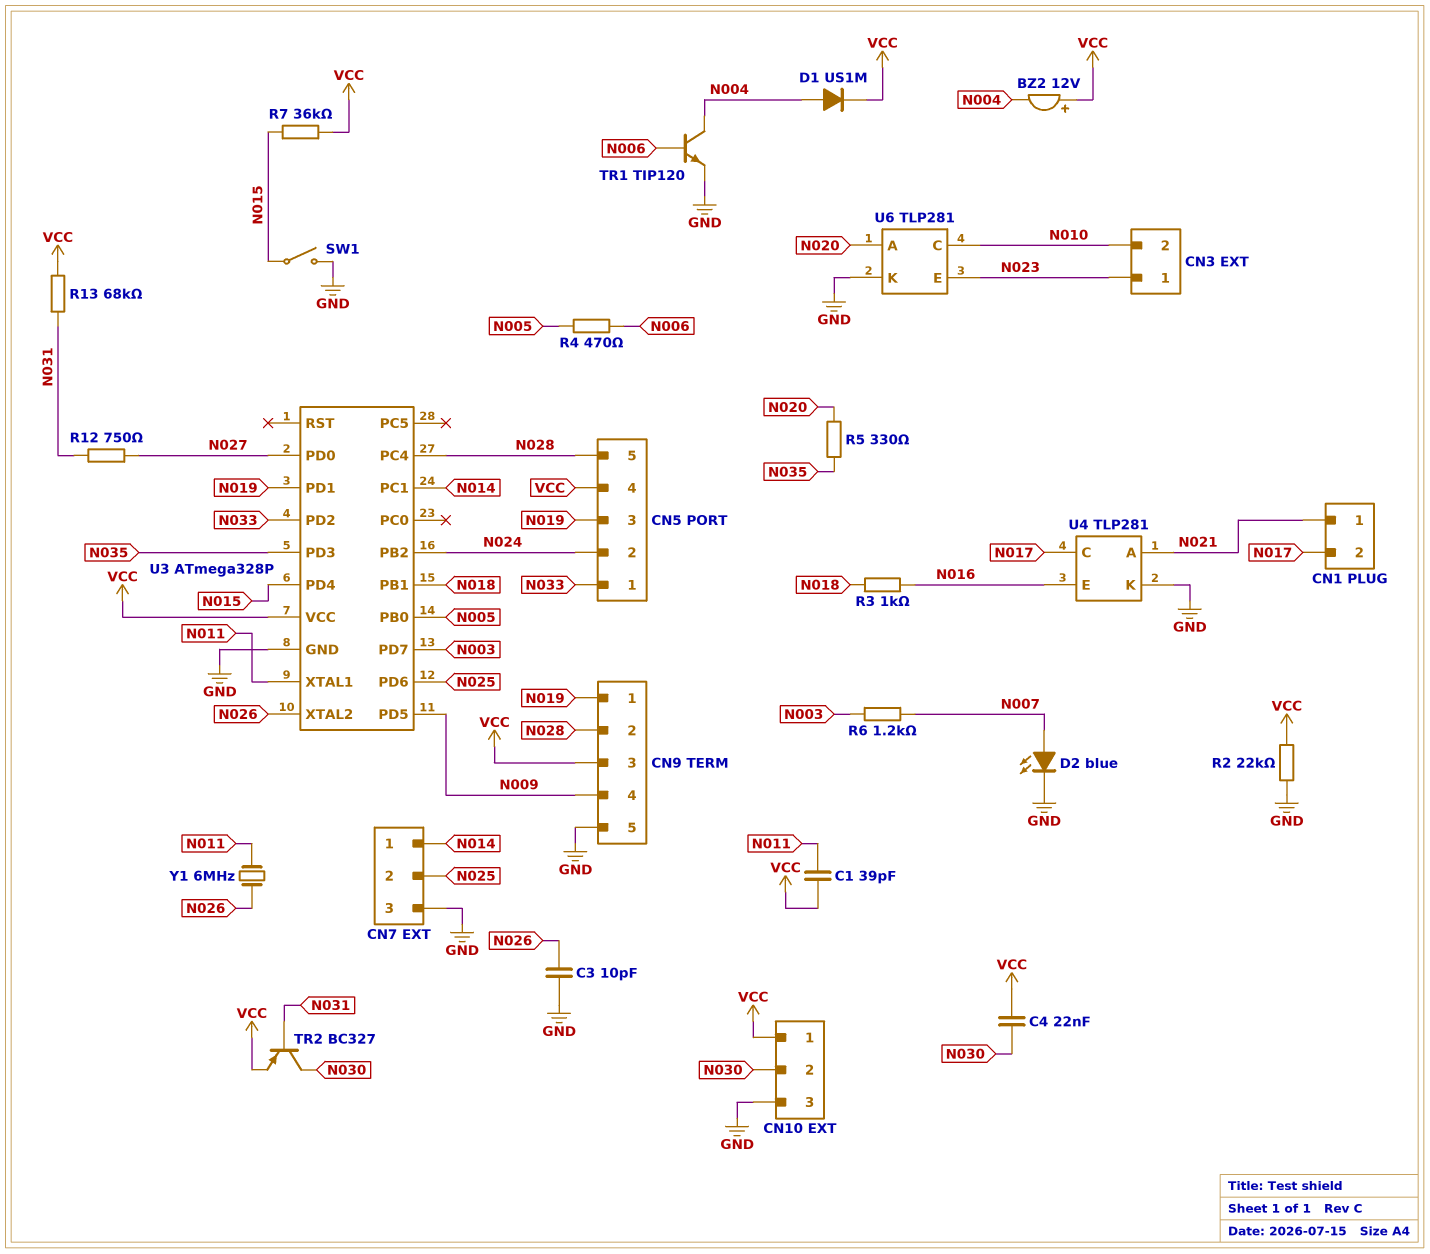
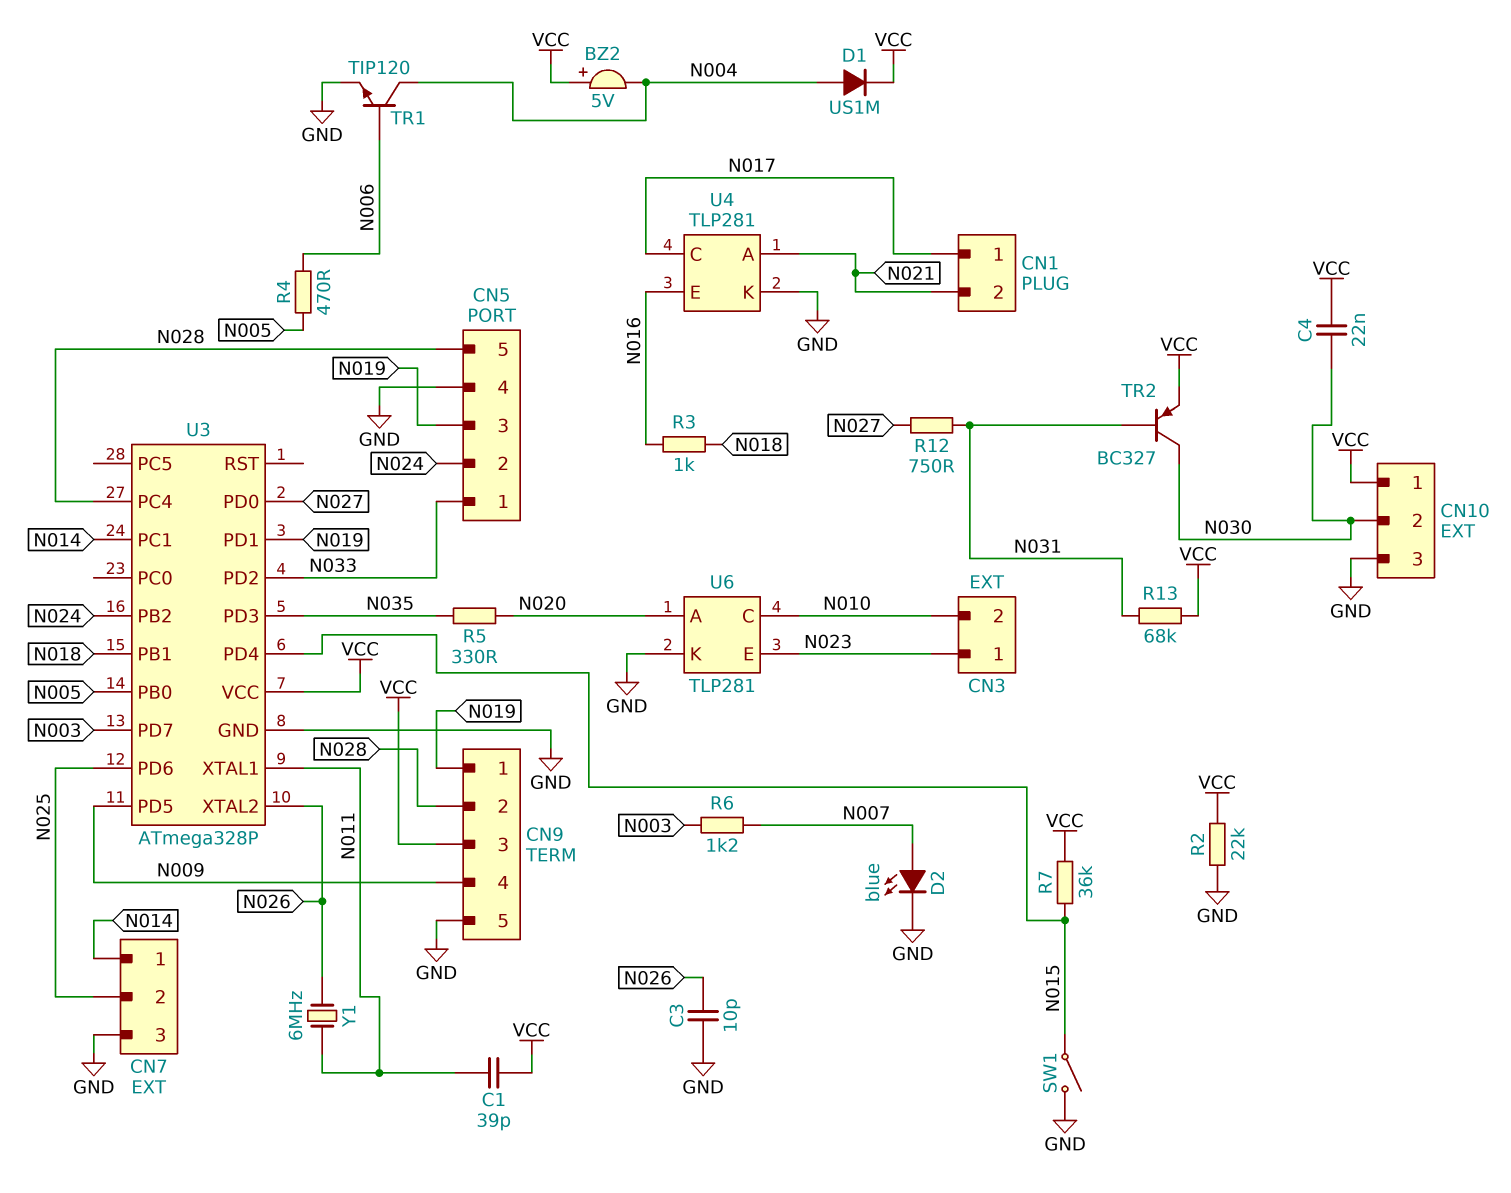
BZ2: buzzer 12V (plus VCC, minus N004) -> buzzer 5V (plus VCC, minus N004)
CN1 pin 1: N021 -> N017
CN1 pin 2: N017 -> N021
CN5 pin 4: VCC -> GND

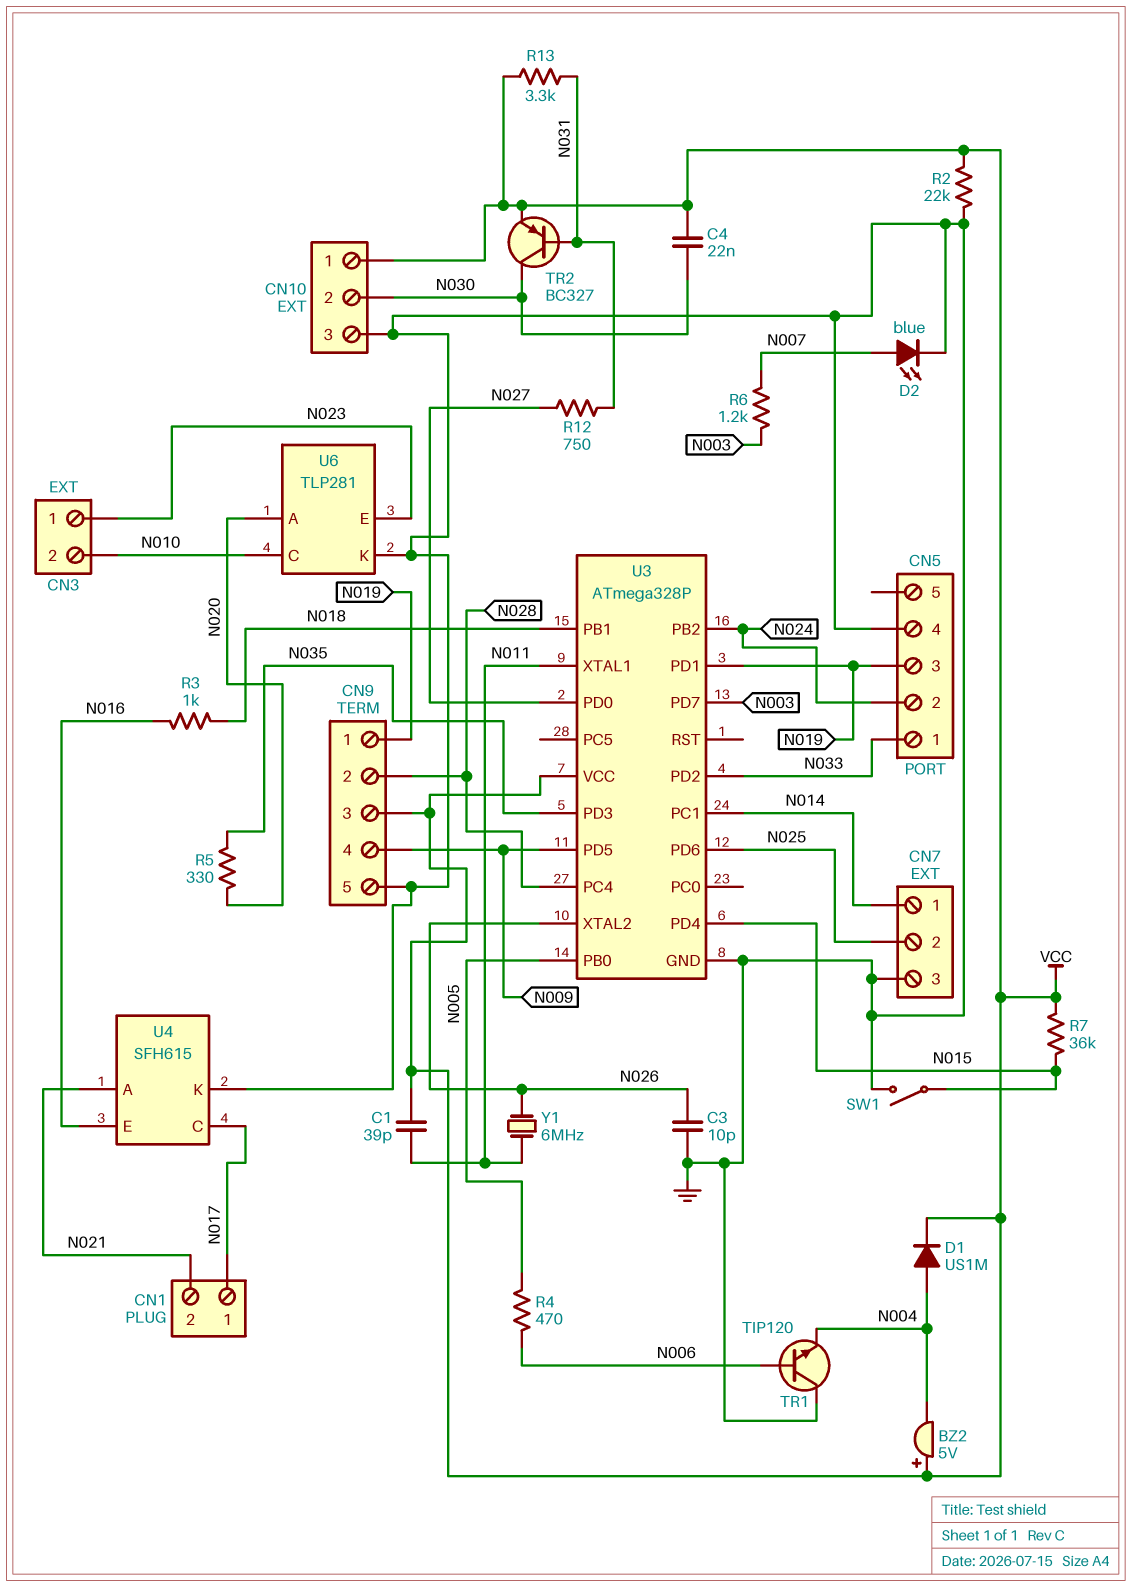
CN5 pin 5: N028 -> none
R13: 68k (N031, VCC) -> 3.3k (N031, VCC)
TR1: NPN TIP120 (B N006, C N004, E GND) -> NPN TIP120 (B N006, C GND, E N004)
U4: TLP281 -> SFH615

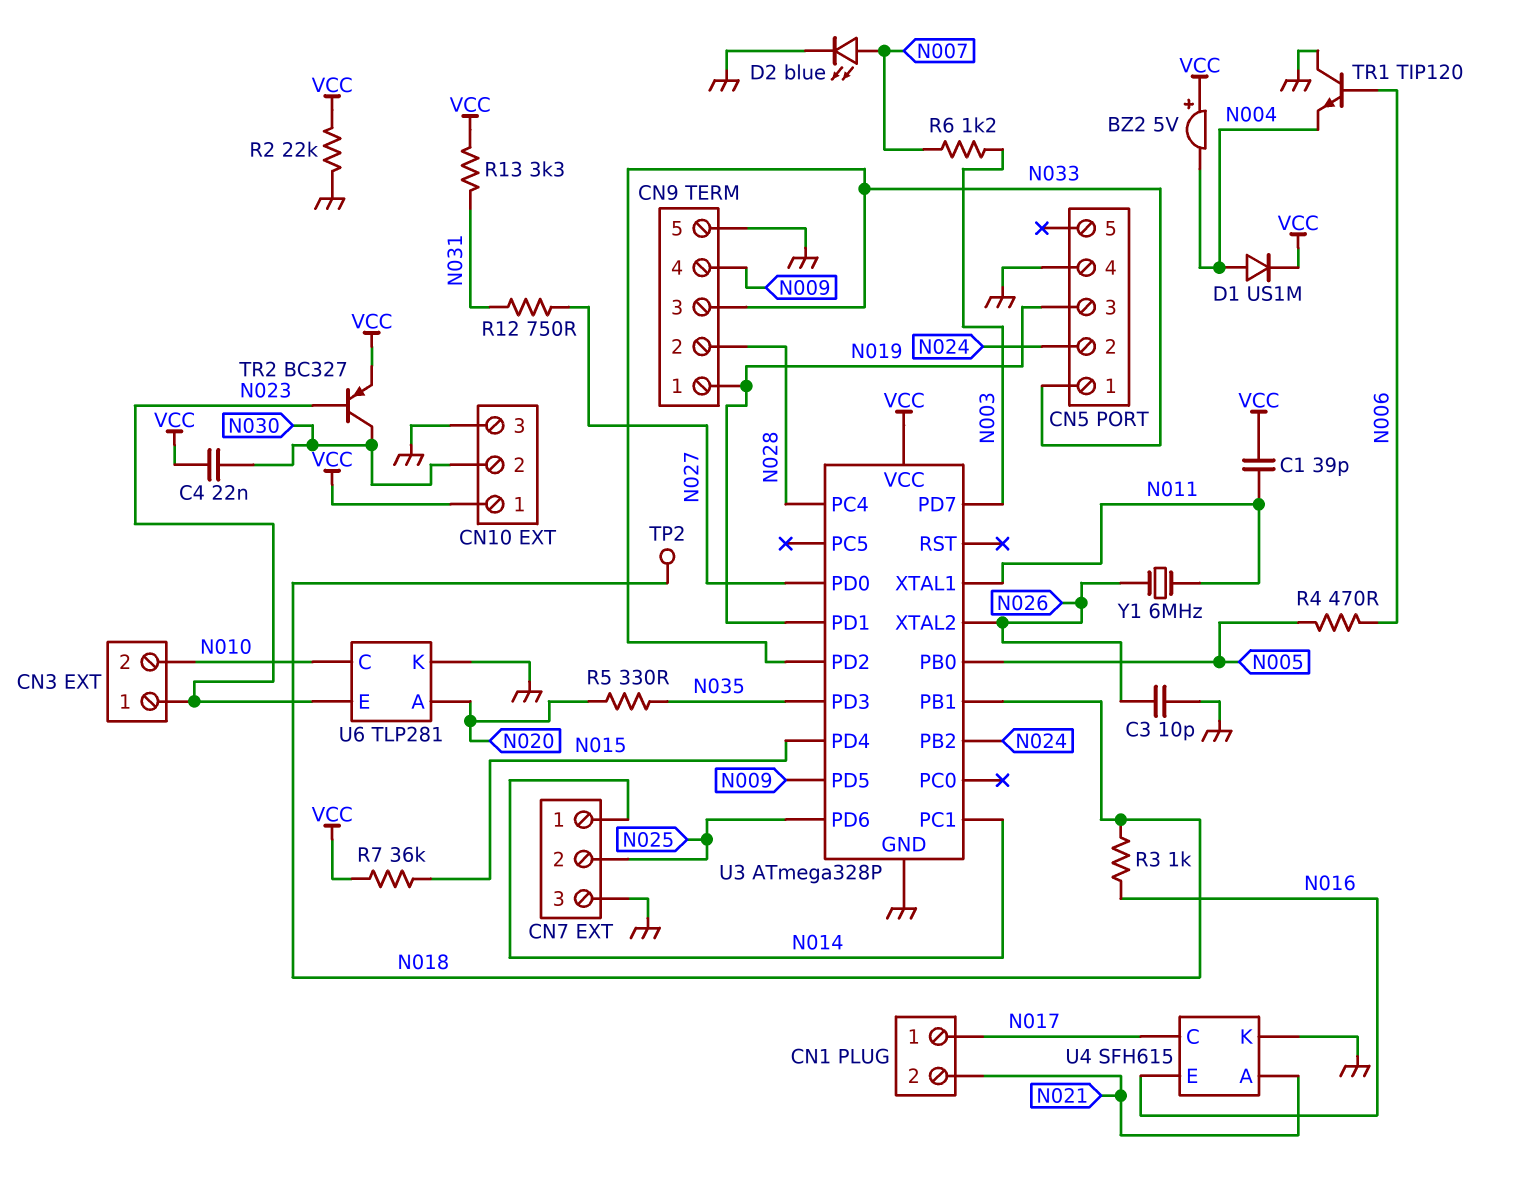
CN9 pin 3: VCC -> N033
SW1: switch (GND, N015) -> none
TP2: none -> test point (N018)
TR2: PNP BC327 (B N031, C N030, E VCC) -> PNP BC327 (B N023, C N030, E VCC)

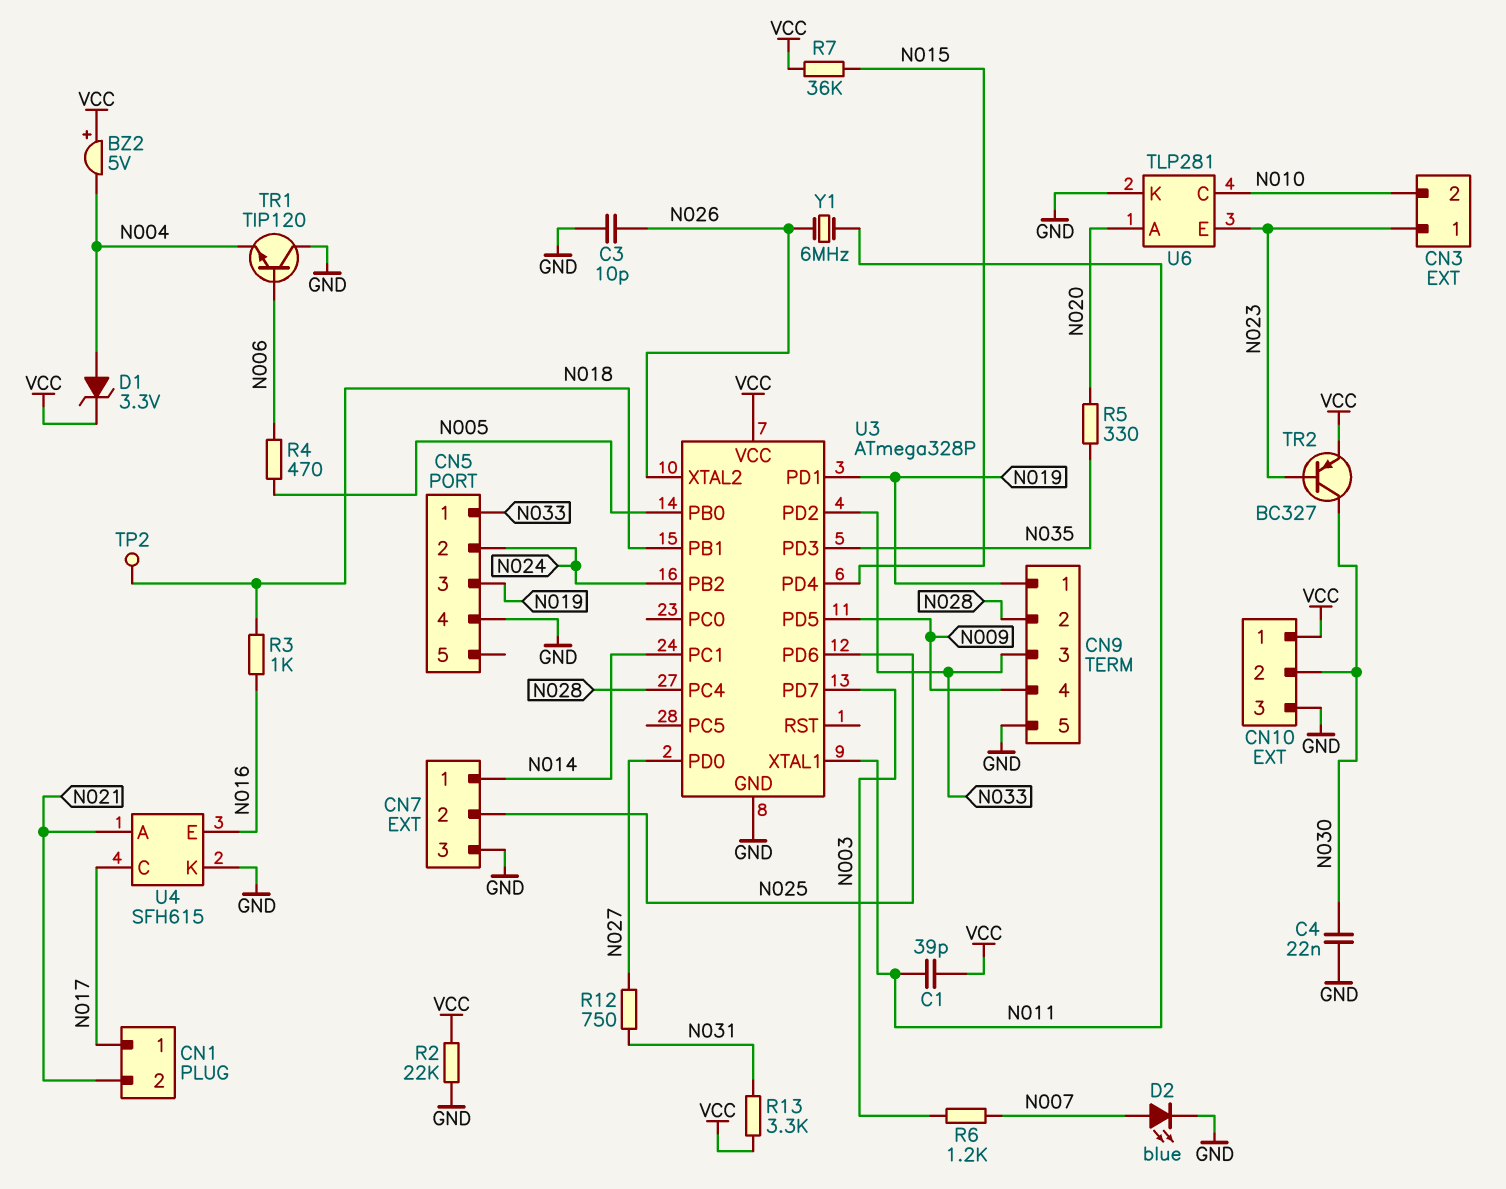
C4: 22nF (N030, VCC) -> 22nF (GND, N030)
D1: diode US1M (A N004, K VCC) -> zener 3.3V (A N004, K VCC)

